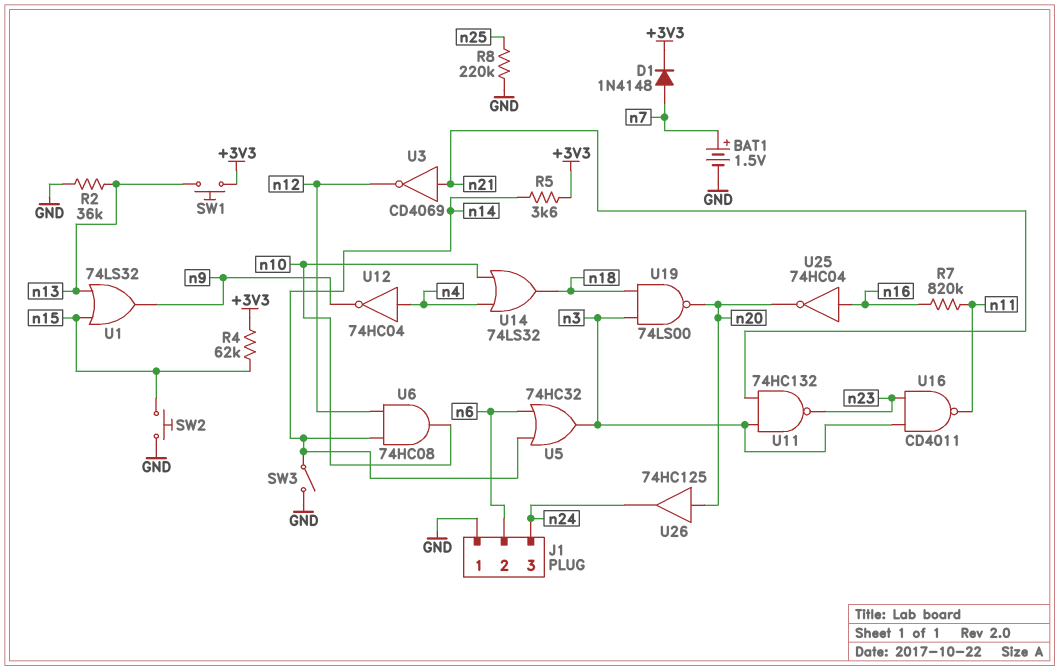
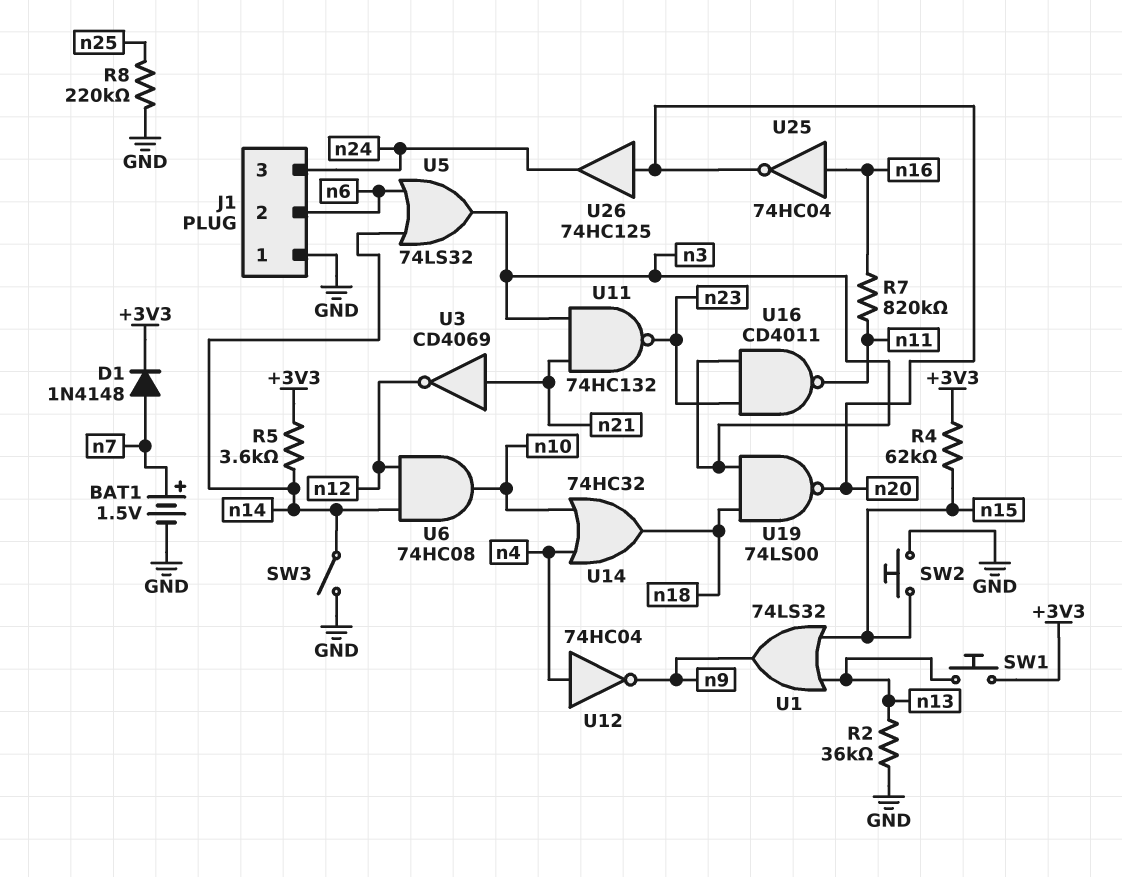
U5: OR 74HC32 (in n6, in n14, out n3) -> OR 74LS32 (in n6, in n14, out n3)
U14: OR 74LS32 (in n4, in n10, out n18) -> OR 74HC32 (in n4, in n10, out n18)

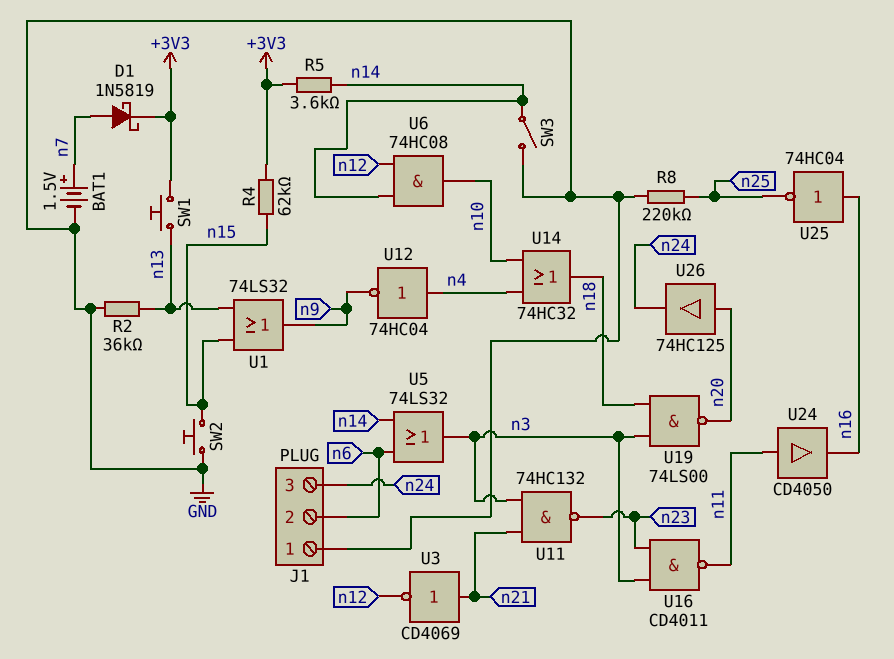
D1: diode 1N4148 (A n7, K +3V3) -> schottky 1N5819 (A n7, K +3V3)
R7: 820k (n11, n16) -> none
U24: none -> buffer CD4050 (in n11, out n16)
U25: NOT 74HC04 (in n16, out n20) -> NOT 74HC04 (in n16, out n25)

